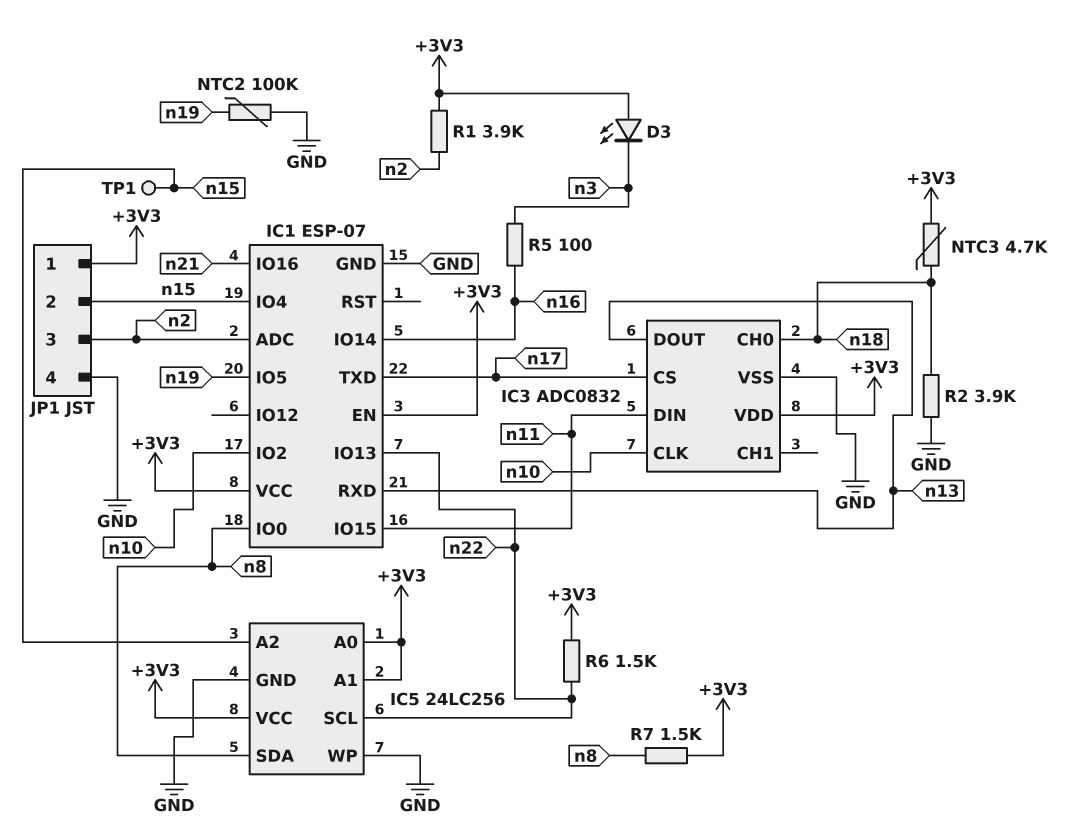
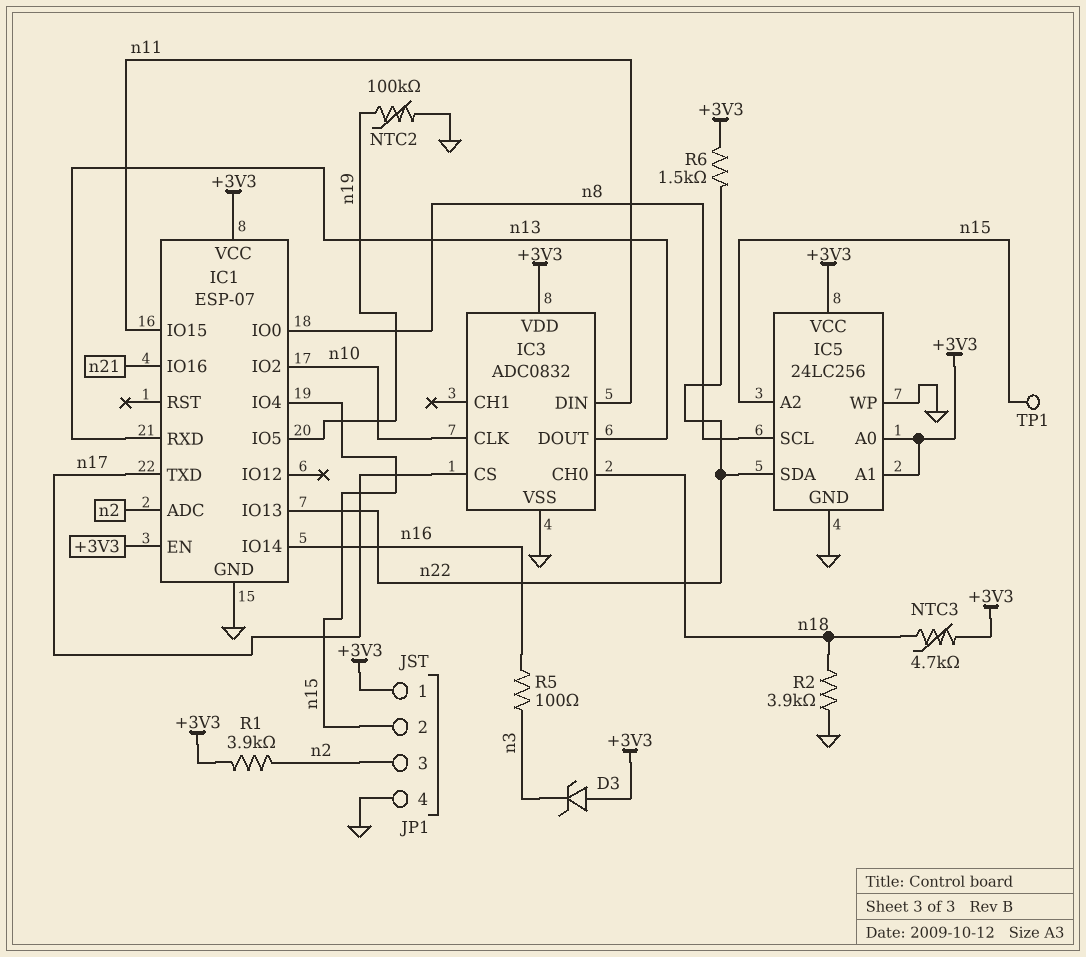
D3: LED (A +3V3, K n3) -> zener (A +3V3, K n3)
IC5 pin SCL: n22 -> n8
IC5 pin SDA: n8 -> n22
R7: 1.5k (+3V3, n8) -> none

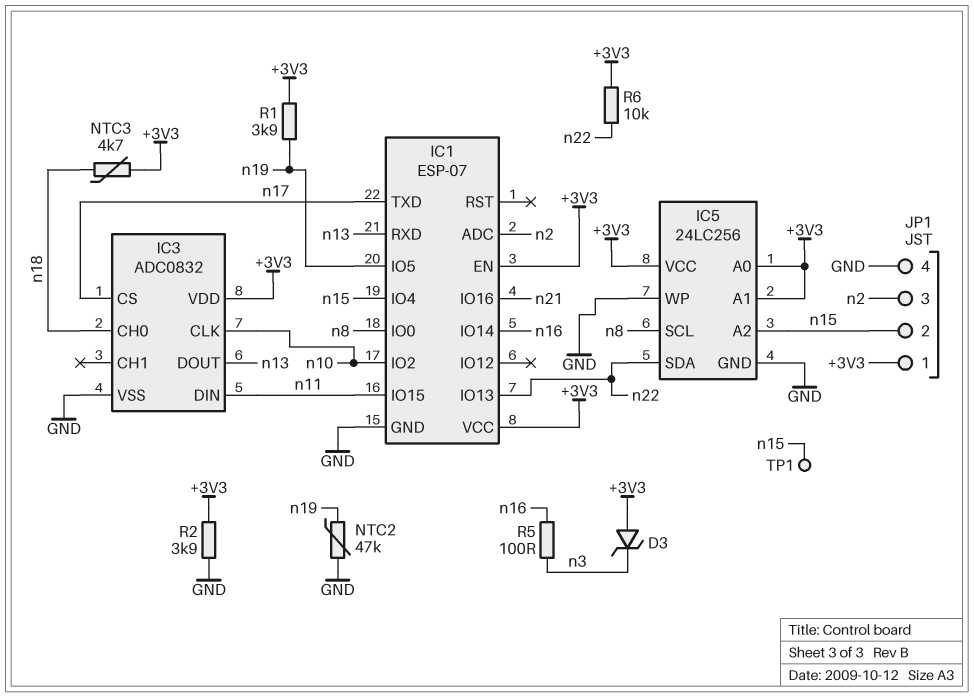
NTC2: 100k (GND, n19) -> 47k (GND, n19)
R1: 3.9k (+3V3, n2) -> 3.9k (+3V3, n19)
R2: 3.9k (GND, n18) -> 3.9k (+3V3, GND)
R6: 1.5k (+3V3, n22) -> 10k (+3V3, n22)

